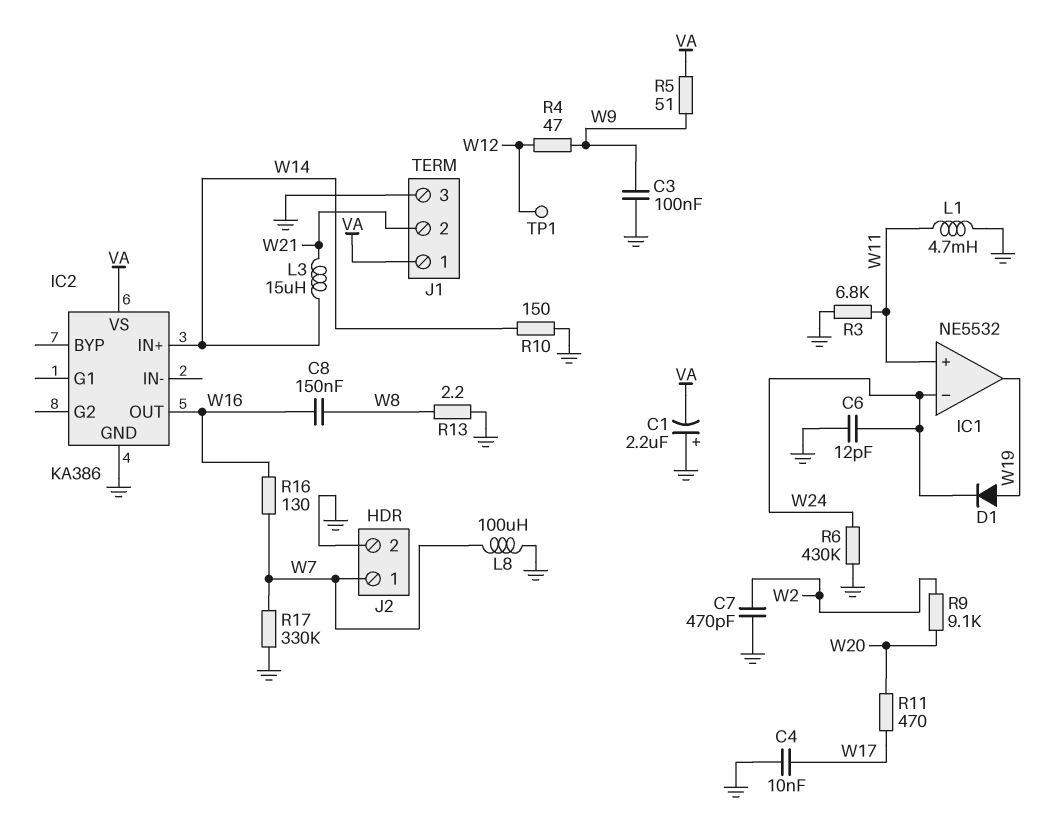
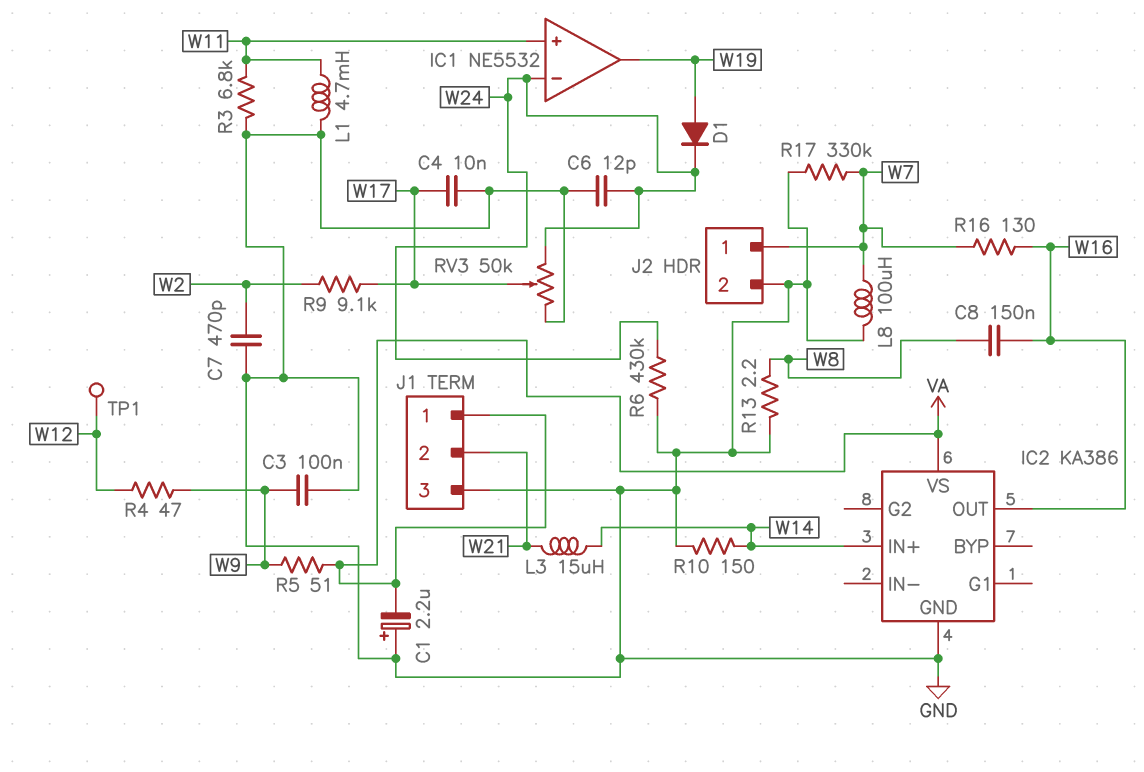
R9: 9.1k (W2, W20) -> 9.1k (W2, W17)
R11: 470 (W17, W20) -> none
RV3: none -> 50k (GND, W24, wiper W17)

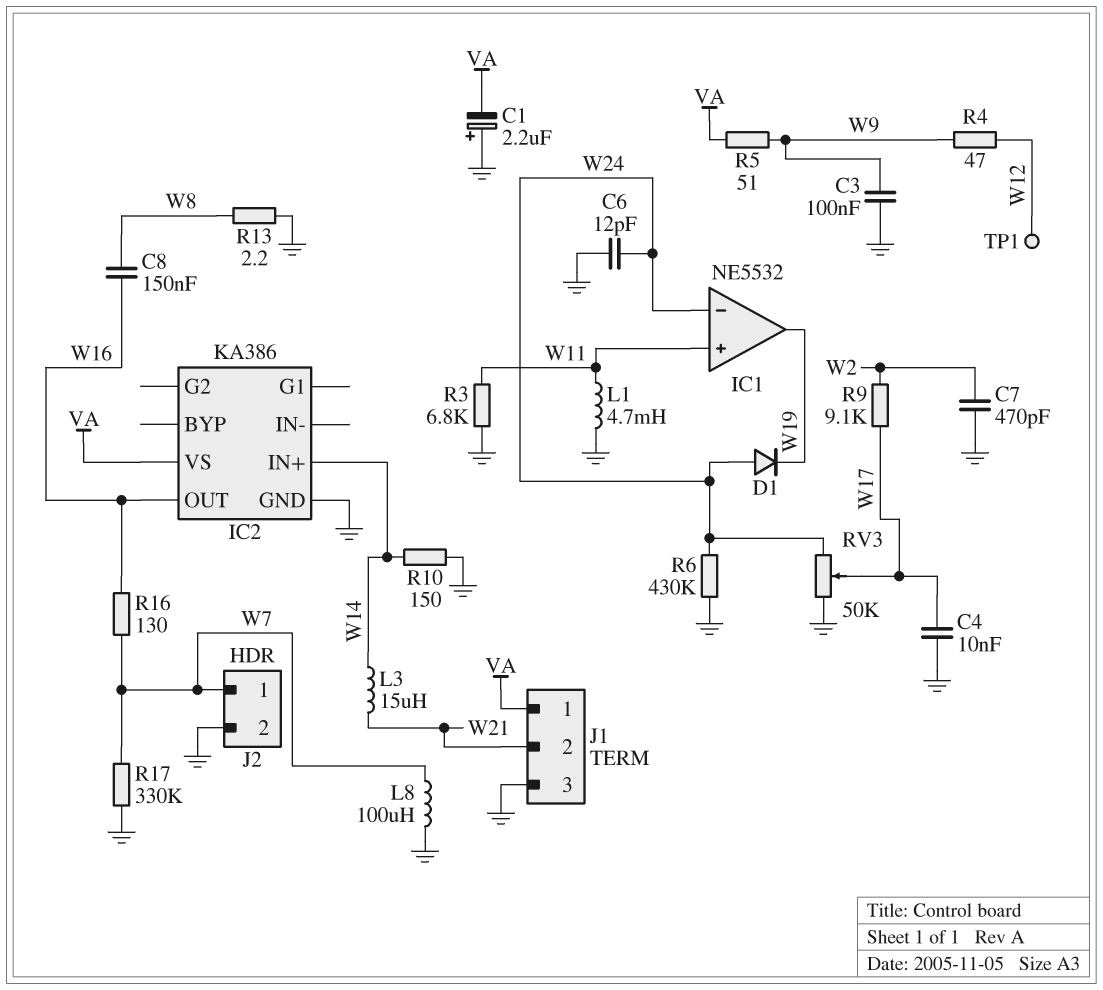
D1: diode (A W19, K W24) -> diode (A W24, K W19)

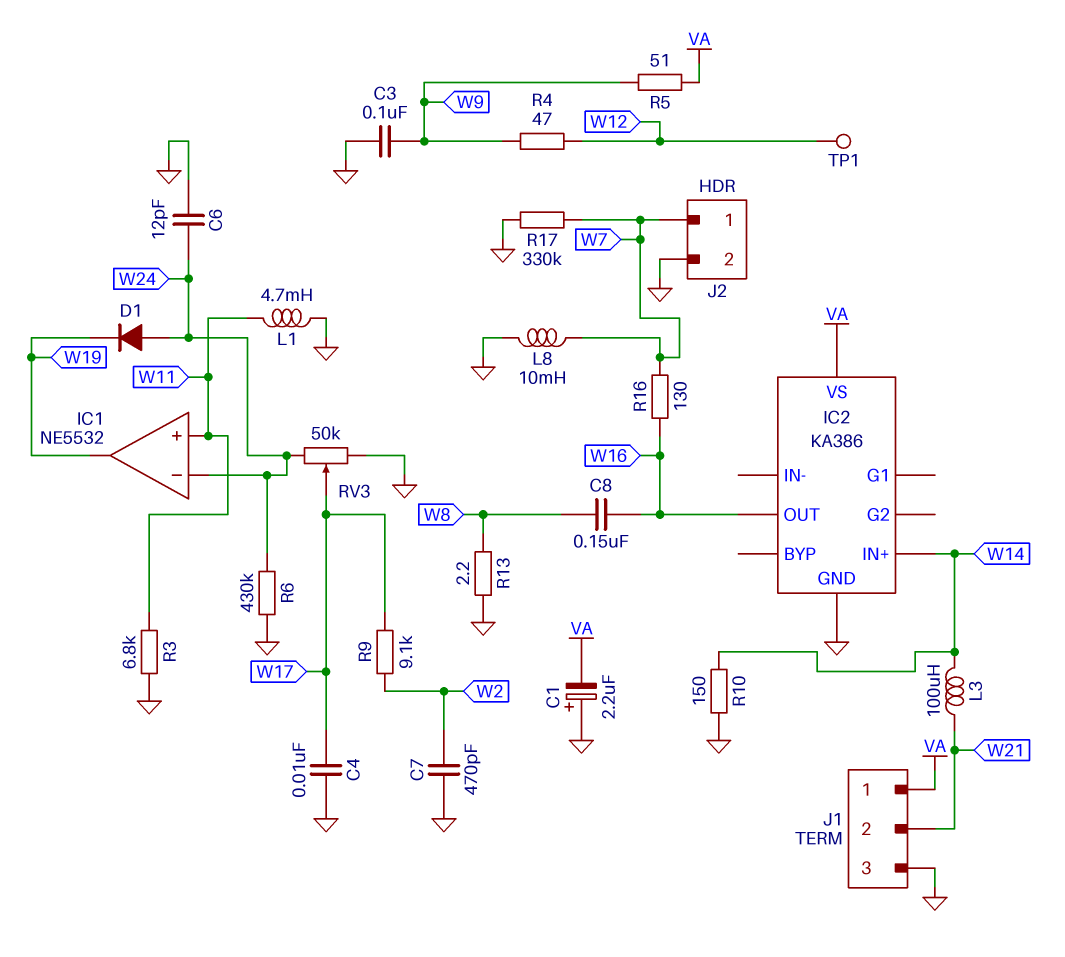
L3: 15uH (W14, W21) -> 100uH (W14, W21)
L8: 100uH (GND, W7) -> 10mH (GND, W7)

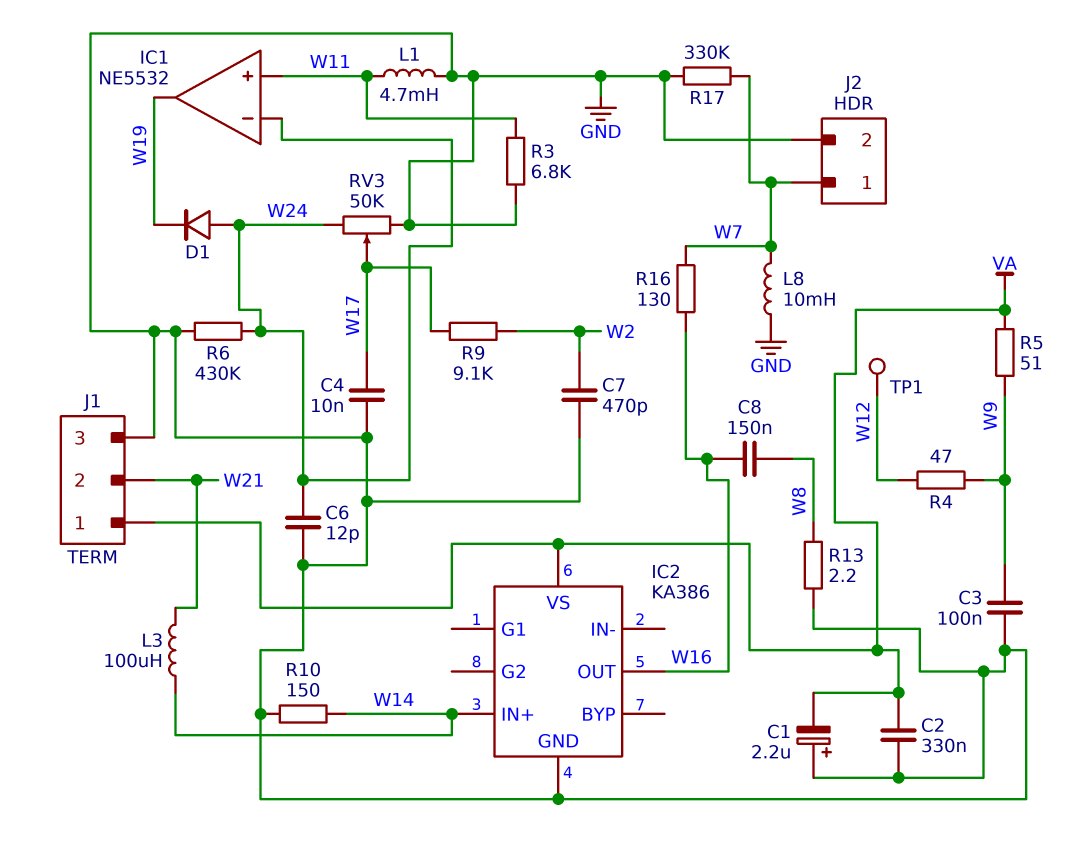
C2: none -> 330nF (GND, VA)

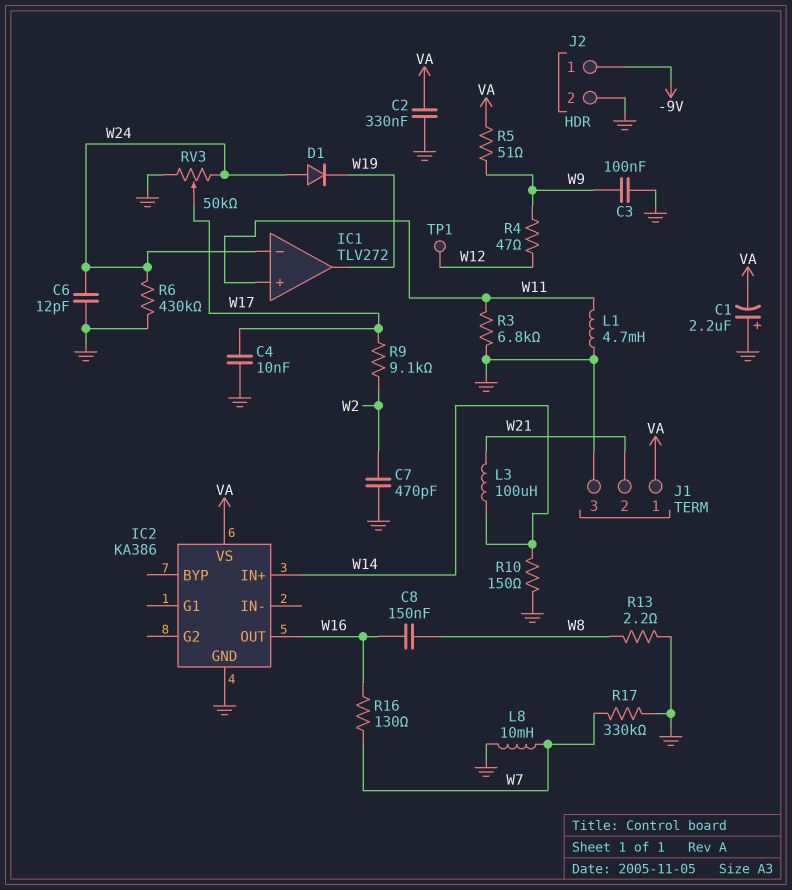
IC1: NE5532 -> TLV272
J2 pin 1: W7 -> -9V

